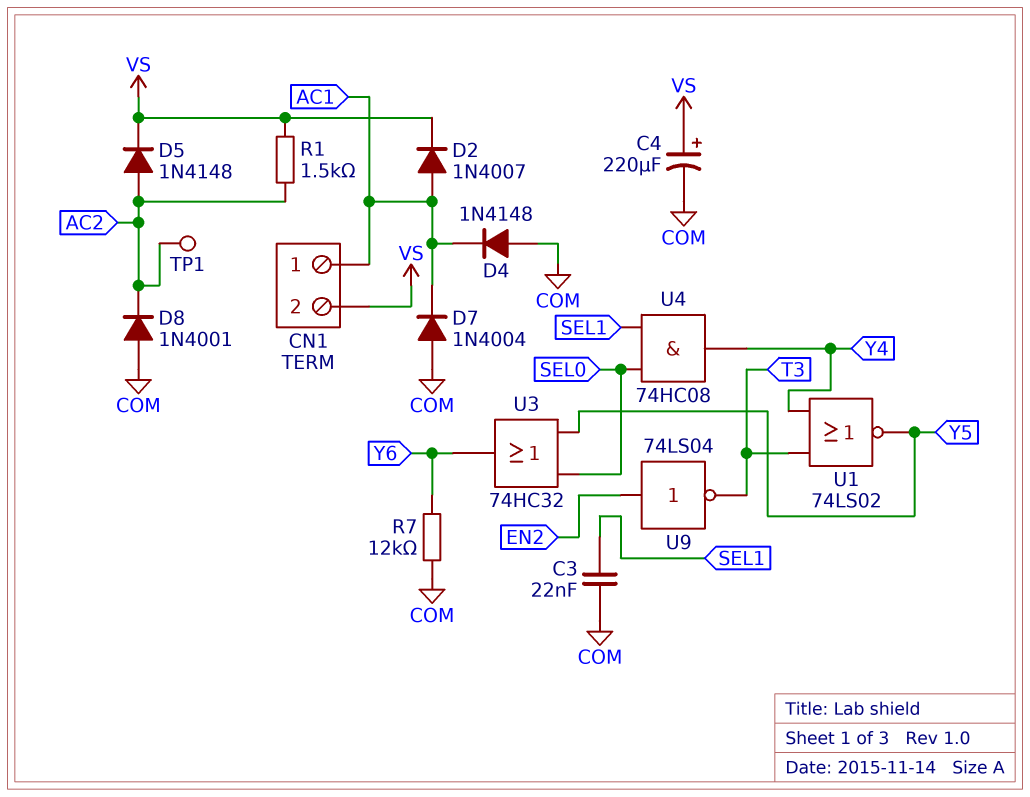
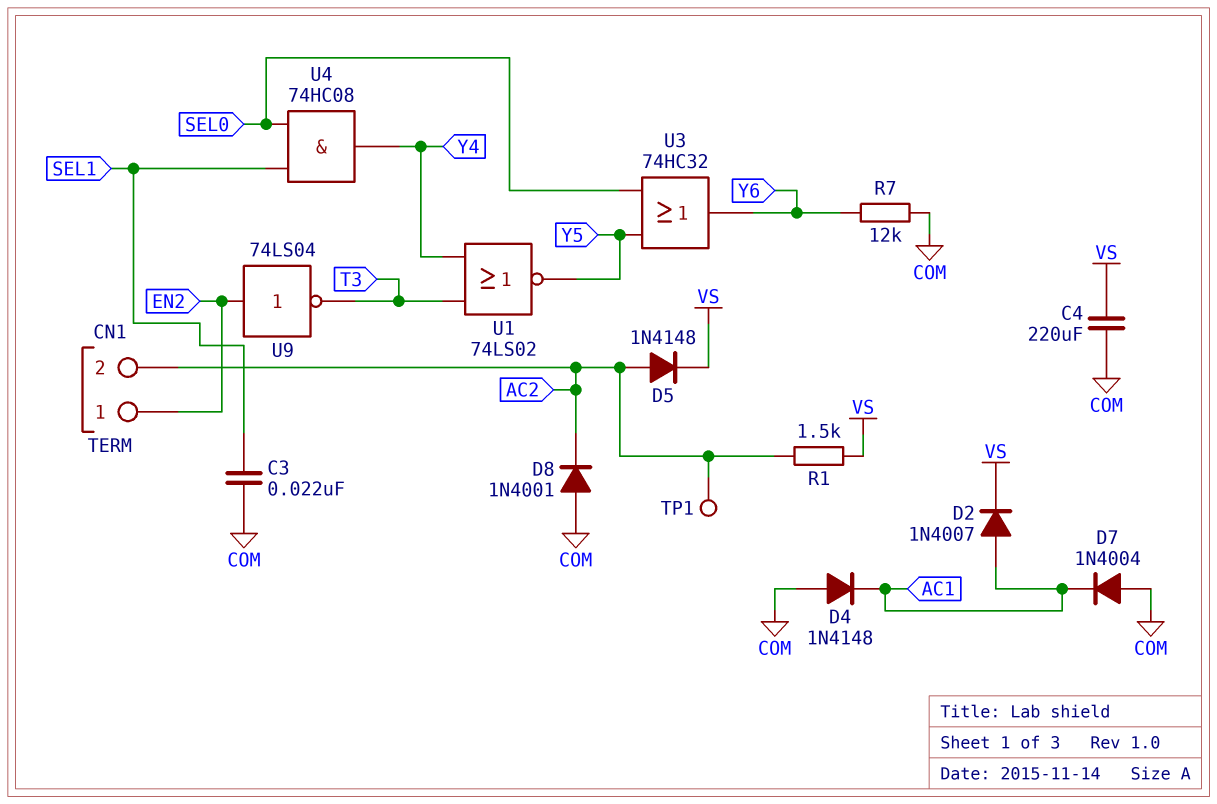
C4: 220uF (plus VS, minus COM) -> 220uF (COM, VS)
CN1 pin 1: AC1 -> EN2
CN1 pin 2: VS -> AC2

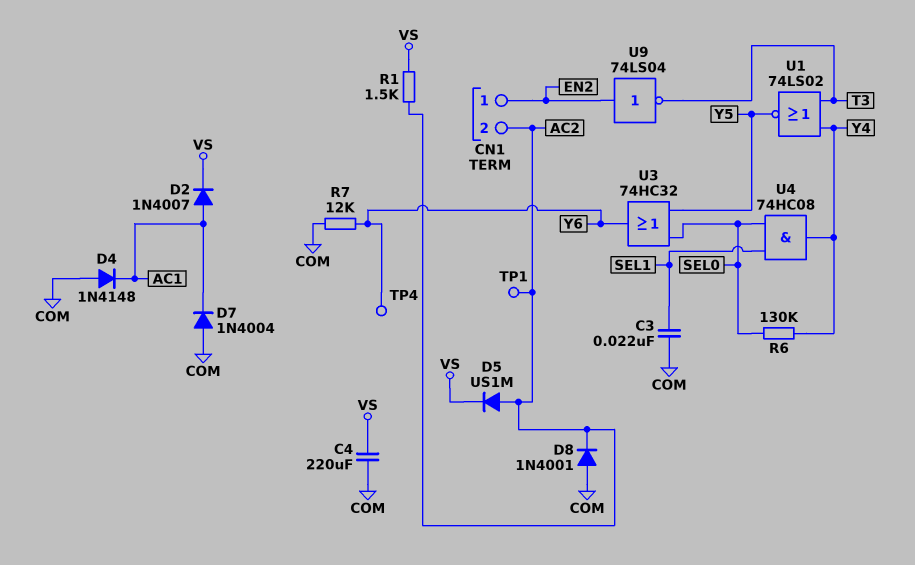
D5: diode 1N4148 (A AC2, K VS) -> diode US1M (A AC2, K VS)
R6: none -> 130k (SEL0, Y4)
TP4: none -> test point (Y6)

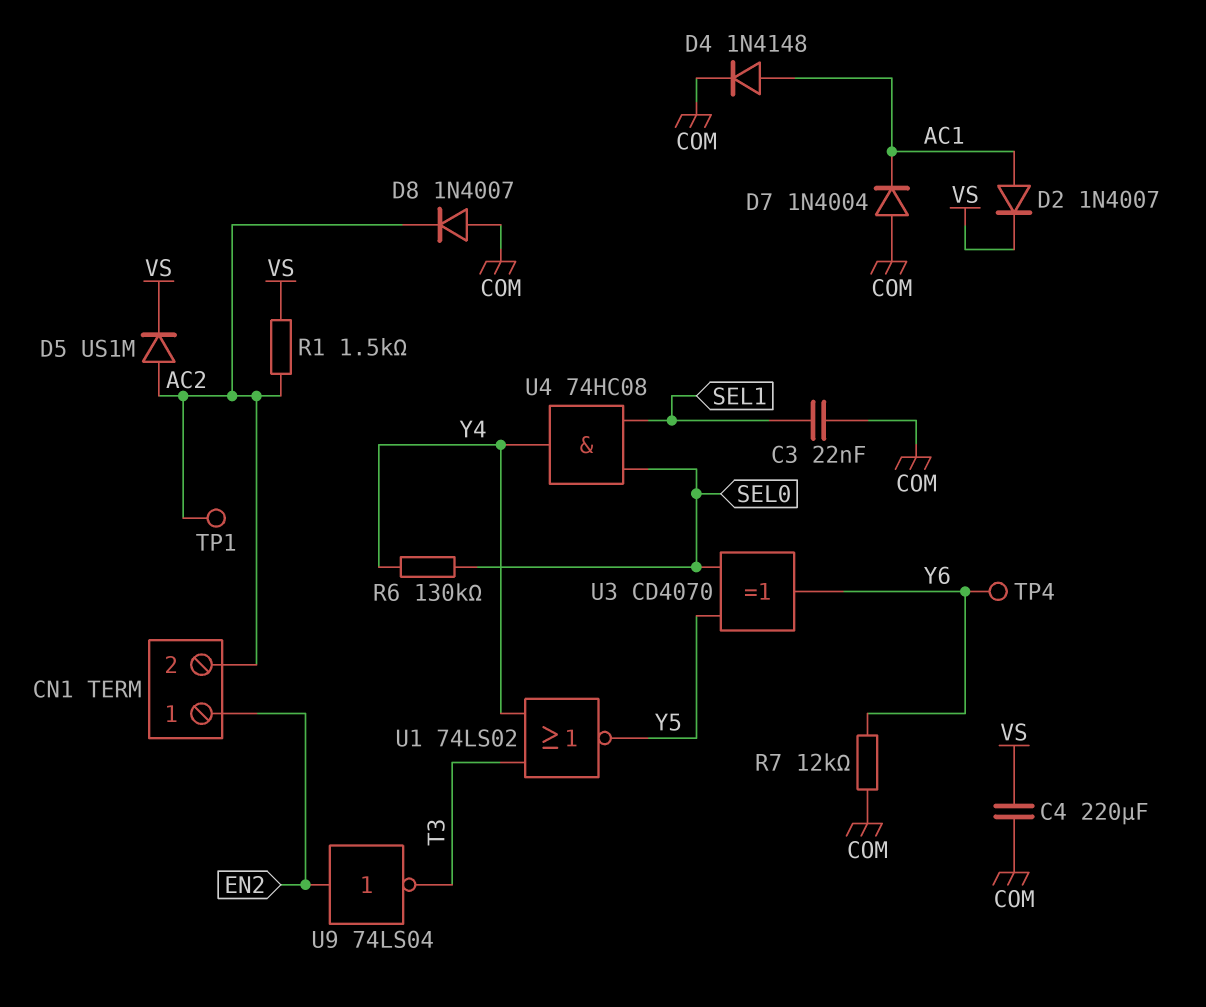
D4: diode 1N4148 (A COM, K AC1) -> diode 1N4148 (A AC1, K COM)
D8: diode 1N4001 (A COM, K AC2) -> diode 1N4007 (A COM, K AC2)
U3: OR 74HC32 (in SEL0, in Y5, out Y6) -> XOR CD4070 (in SEL0, in Y5, out Y6)

